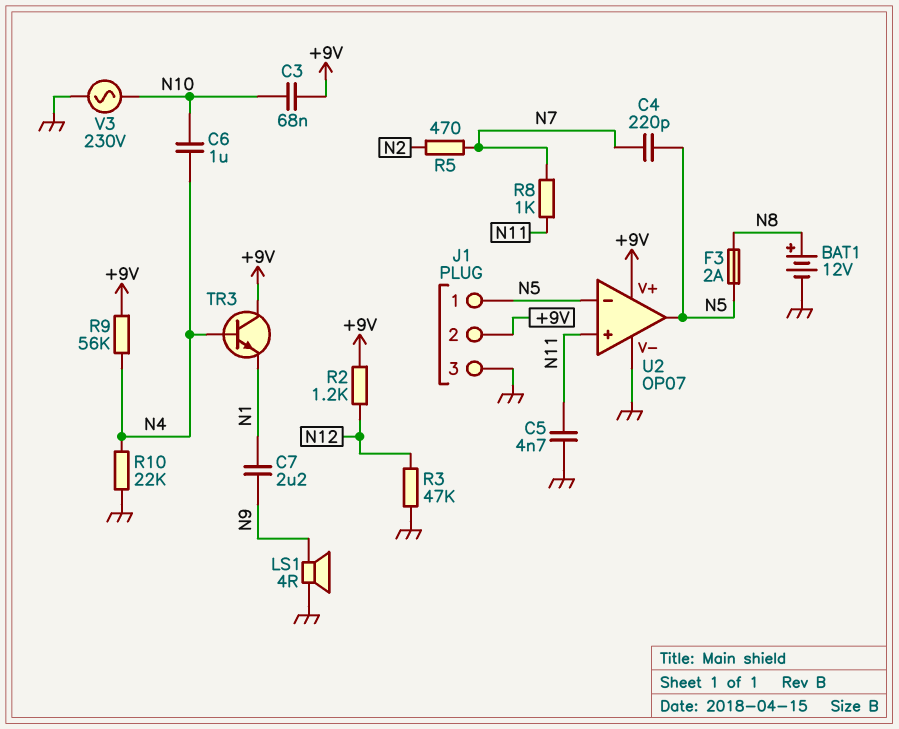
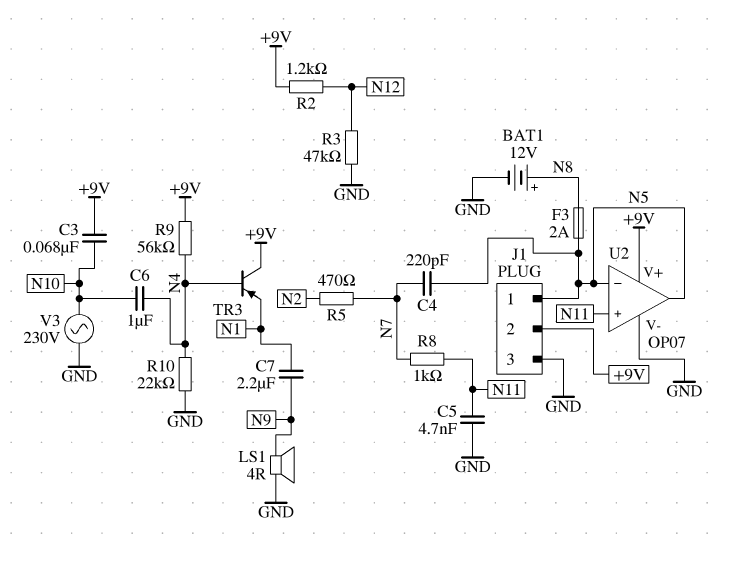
TR3: NPN (B N4, C +9V, E N1) -> PNP (B N4, C +9V, E N1)

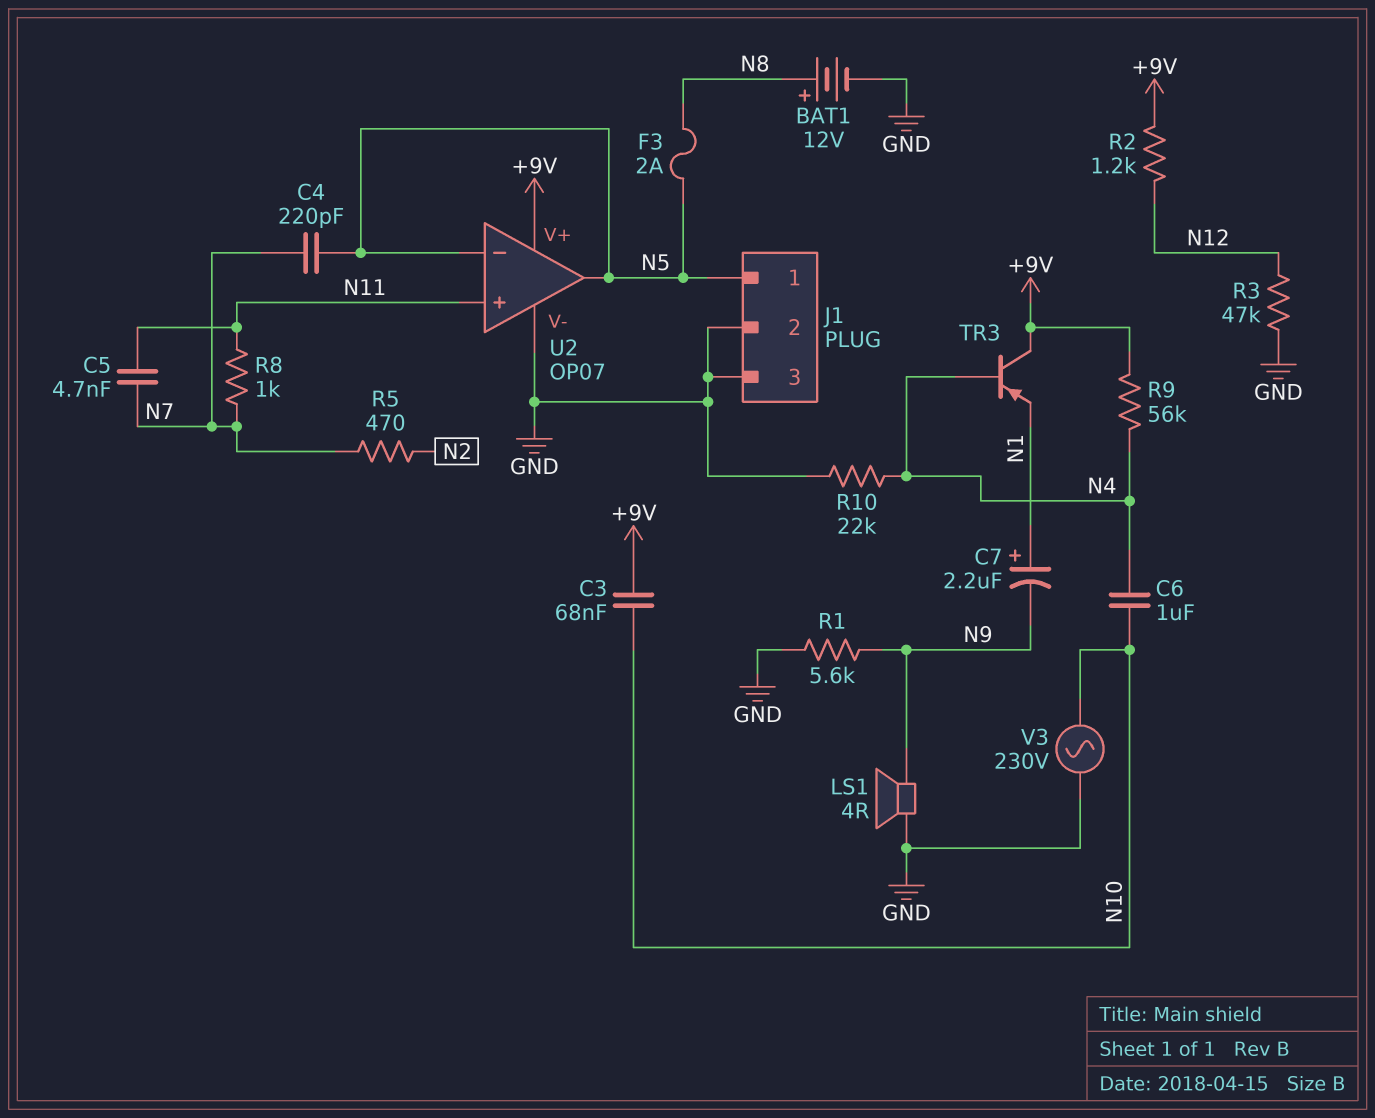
C5: 4.7nF (GND, N11) -> 4.7nF (N7, N11)
C7: 2.2uF (N1, N9) -> 2.2uF (plus N1, minus N9)
J1 pin 2: +9V -> GND
R1: none -> 5.6k (GND, N9)

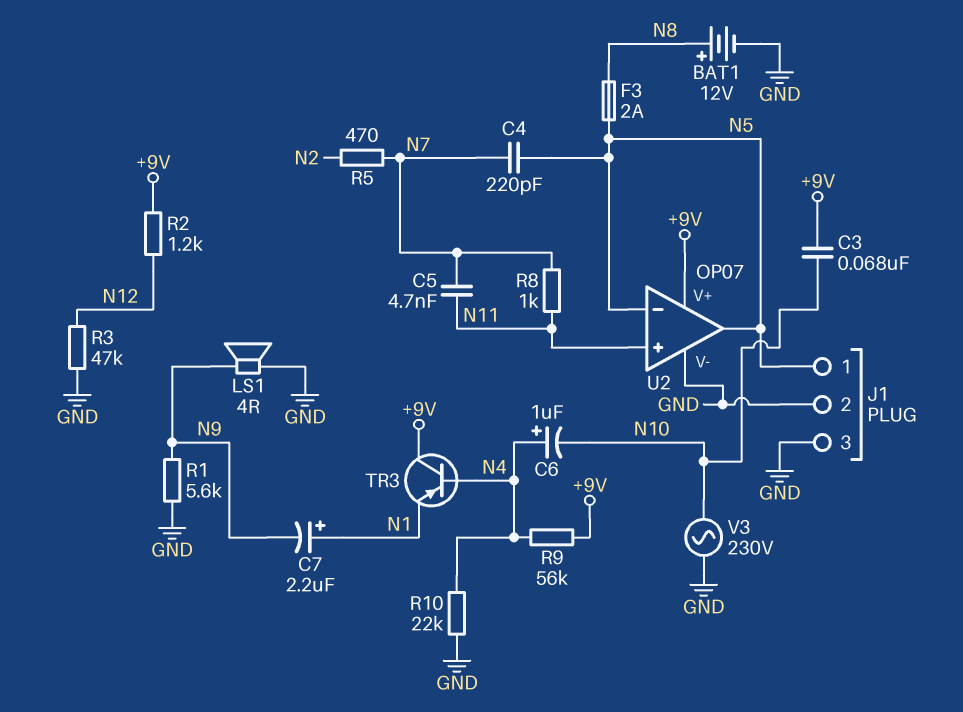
C6: 1uF (N4, N10) -> 1uF (plus N4, minus N10)

